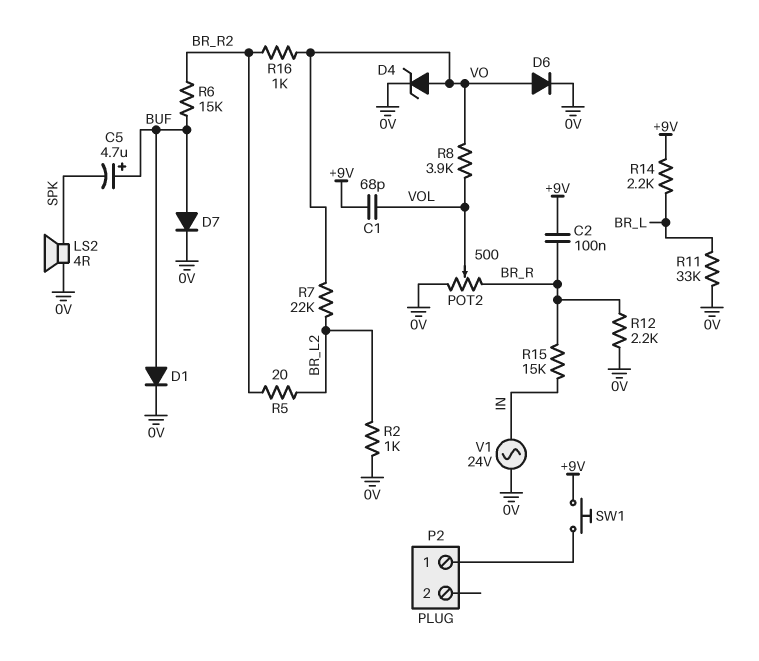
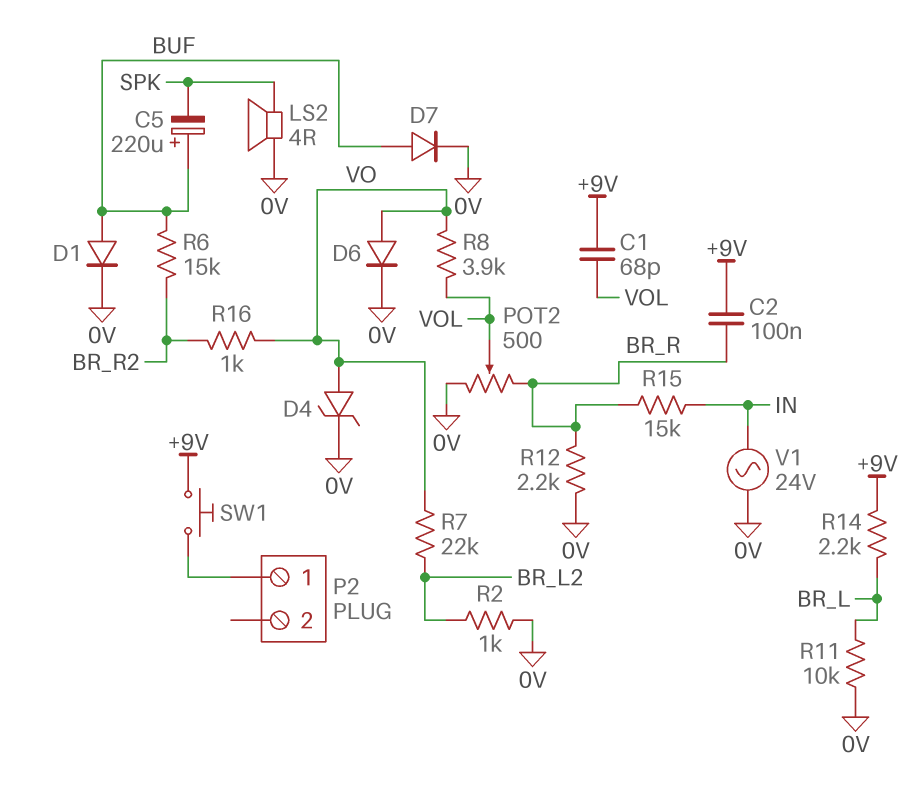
C5: 4.7uF (plus BUF, minus SPK) -> 220uF (plus BUF, minus SPK)
R5: 20 (BR_L2, BR_R2) -> none
R11: 33k (0V, BR_L) -> 10k (0V, BR_L)

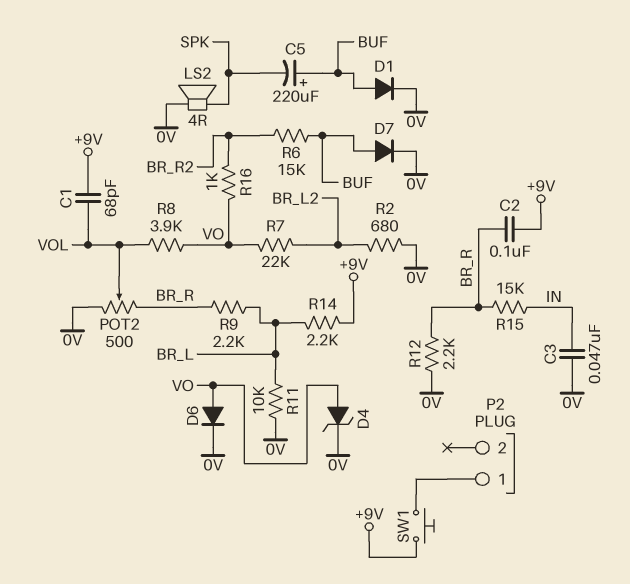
C3: none -> 47nF (0V, IN)
R2: 1k (0V, BR_L2) -> 680 (0V, BR_L2)
R9: none -> 2.2k (BR_L, BR_R)
V1: AC 24V (0V, IN) -> none

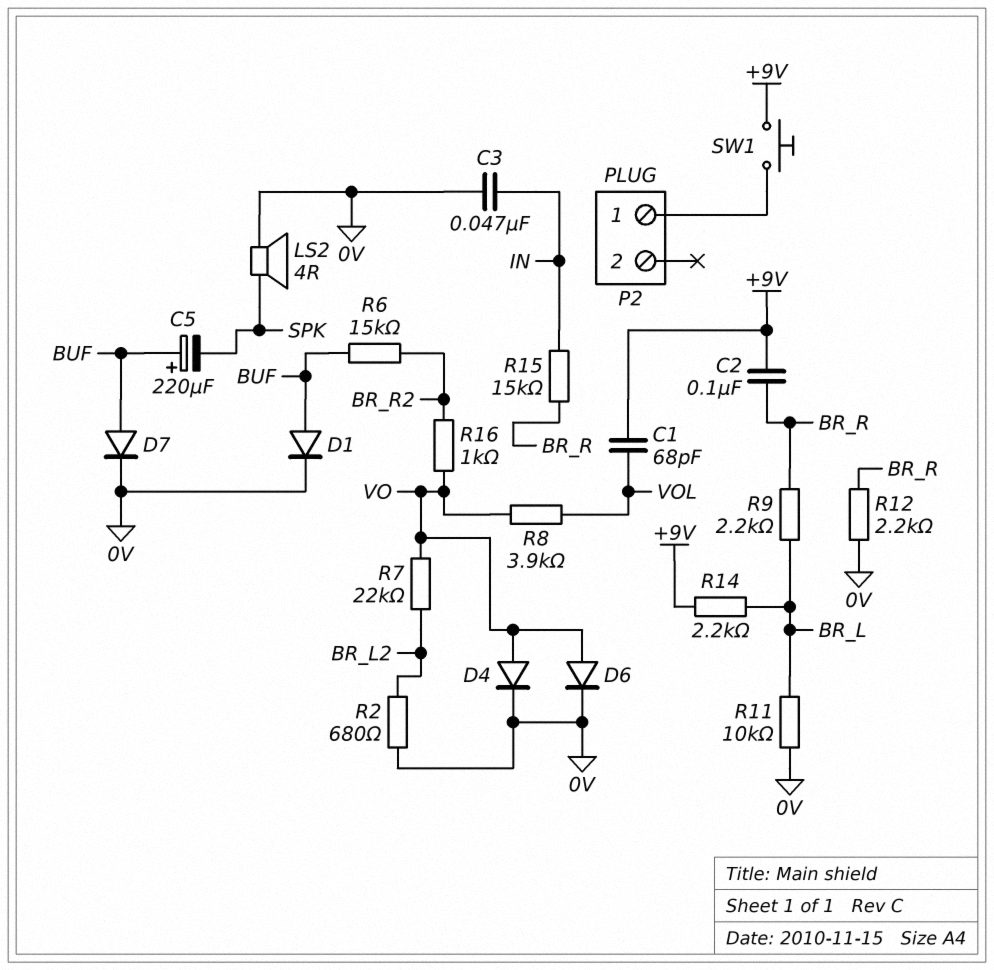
D4: zener (A VO, K 0V) -> diode (A VO, K 0V)
POT2: 500 (0V, BR_R, wiper VOL) -> none

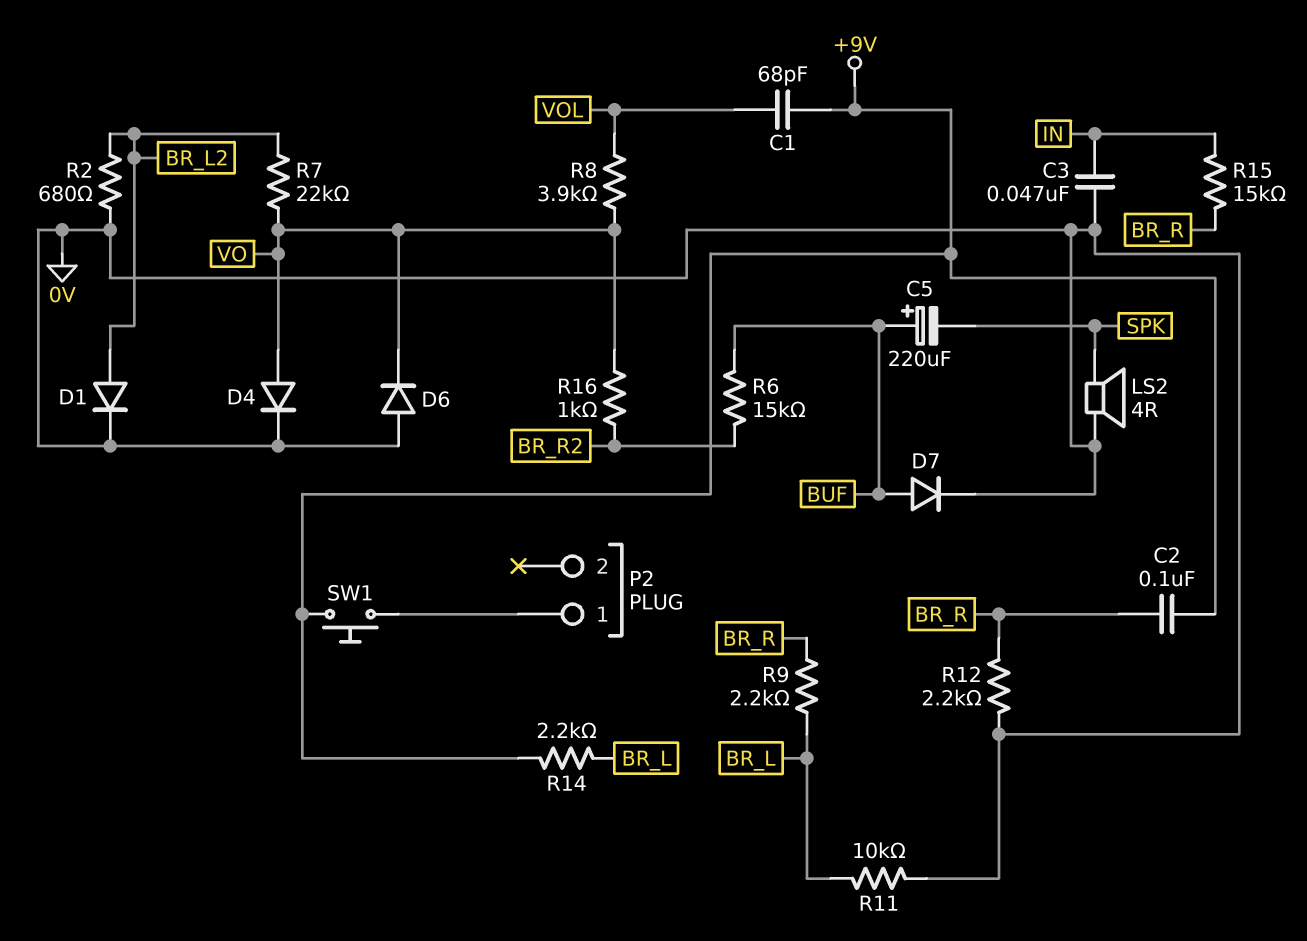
D1: diode (A BUF, K 0V) -> diode (A BR_L2, K 0V)
D6: diode (A VO, K 0V) -> diode (A 0V, K VO)

